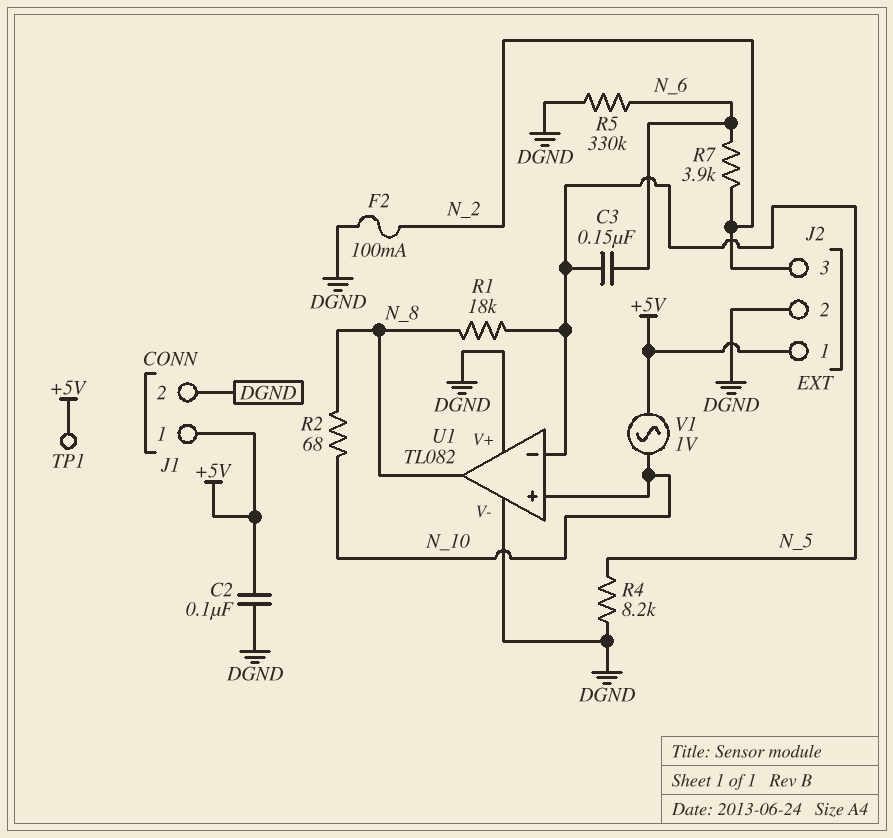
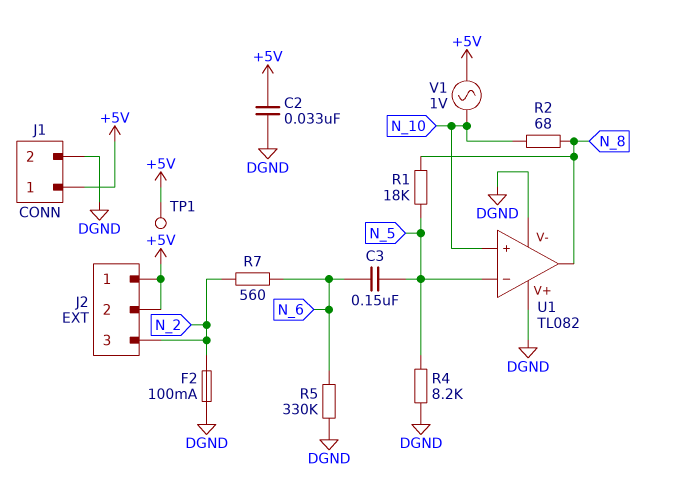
C2: 100nF (+5V, DGND) -> 33nF (+5V, DGND)
J2 pin 2: DGND -> +5V
R7: 3.9k (N_2, N_6) -> 560 (N_2, N_6)

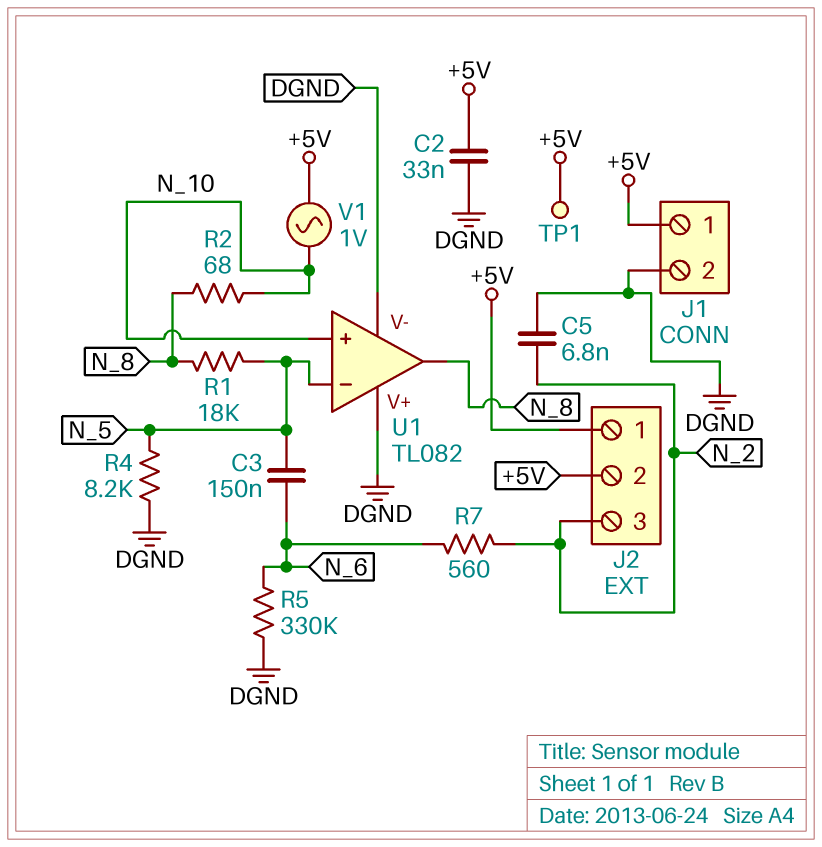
C5: none -> 6.8nF (DGND, N_2)
F2: 100mA (DGND, N_2) -> none

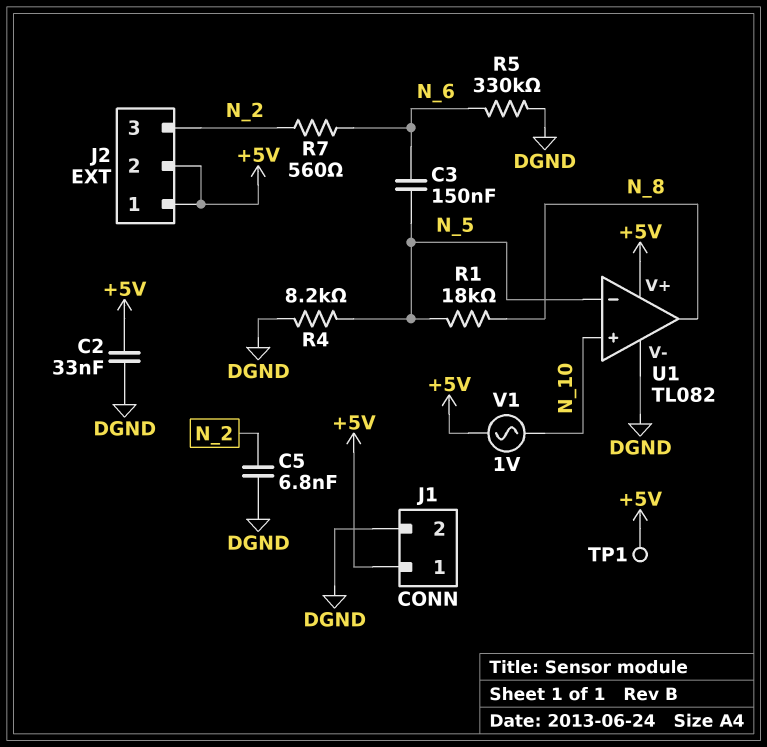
R2: 68 (N_8, N_10) -> none
U1 pin V+: DGND -> +5V

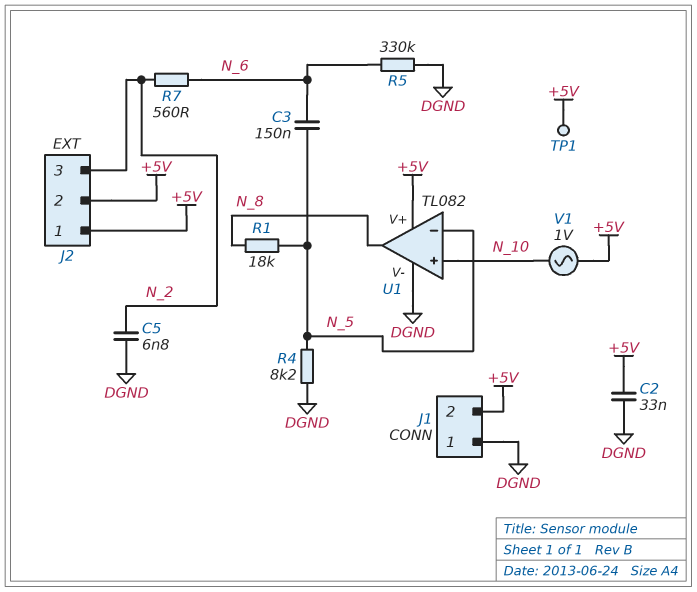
J1 pin 1: +5V -> DGND
J1 pin 2: DGND -> +5V

